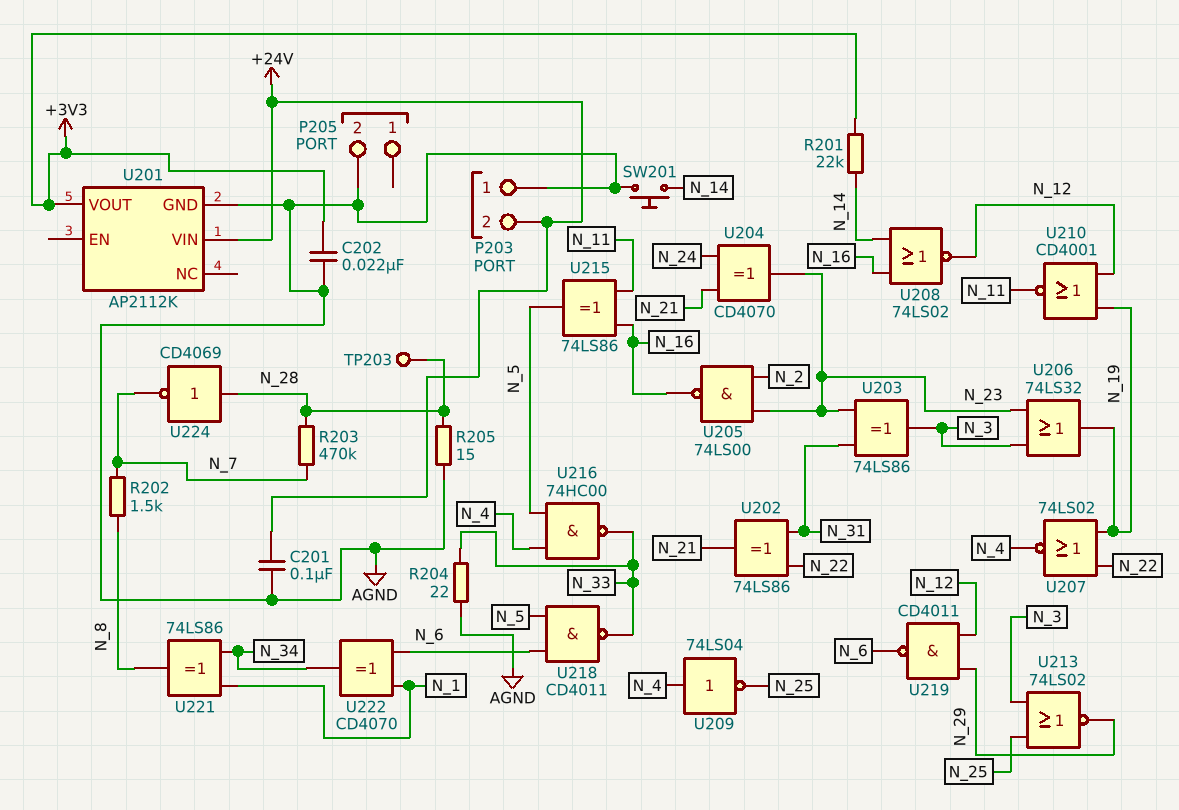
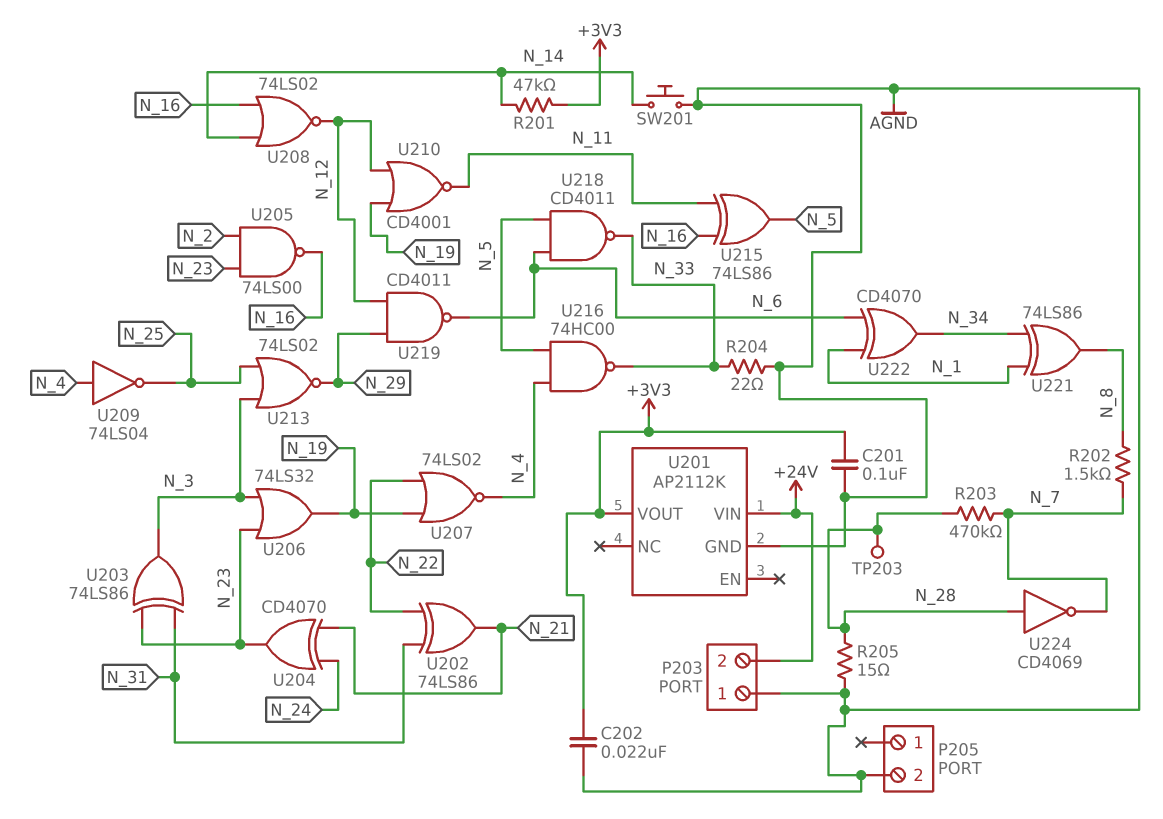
C201: 100nF (+24V, AGND) -> 100nF (+3V3, AGND)
R201: 22k (+3V3, N_14) -> 47k (+3V3, N_14)

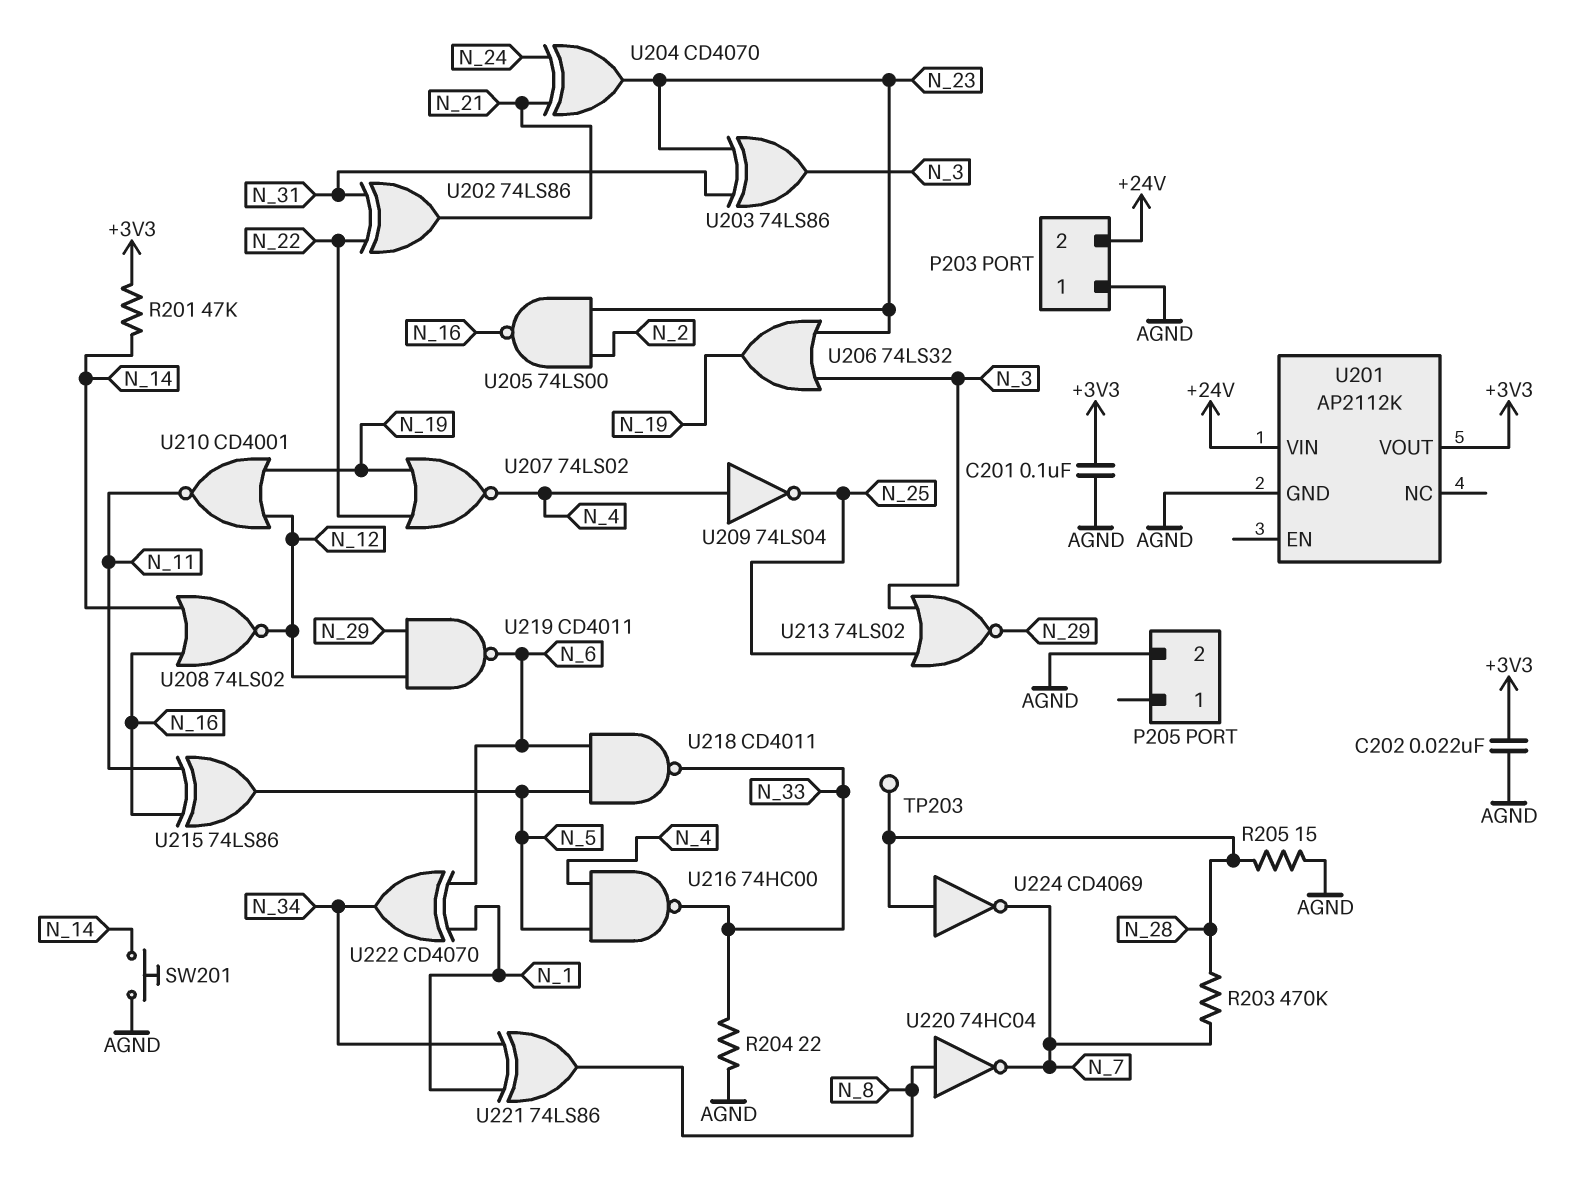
R202: 1.5k (N_7, N_8) -> none
U220: none -> NOT 74HC04 (in N_8, out N_7)

